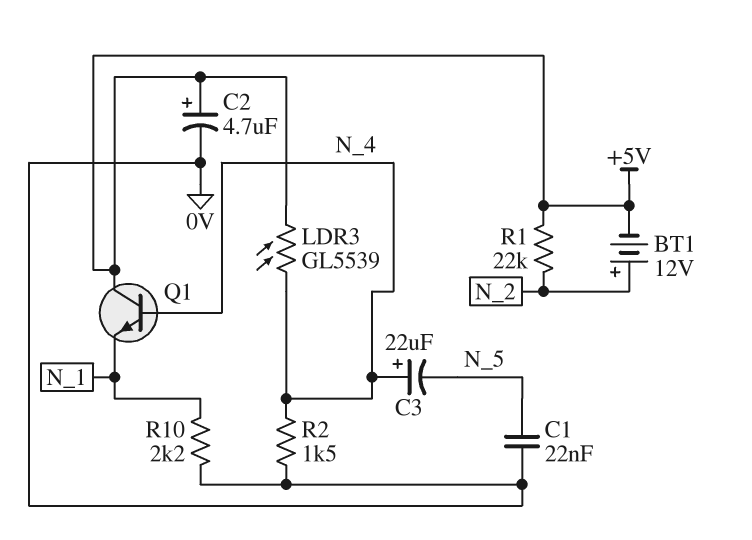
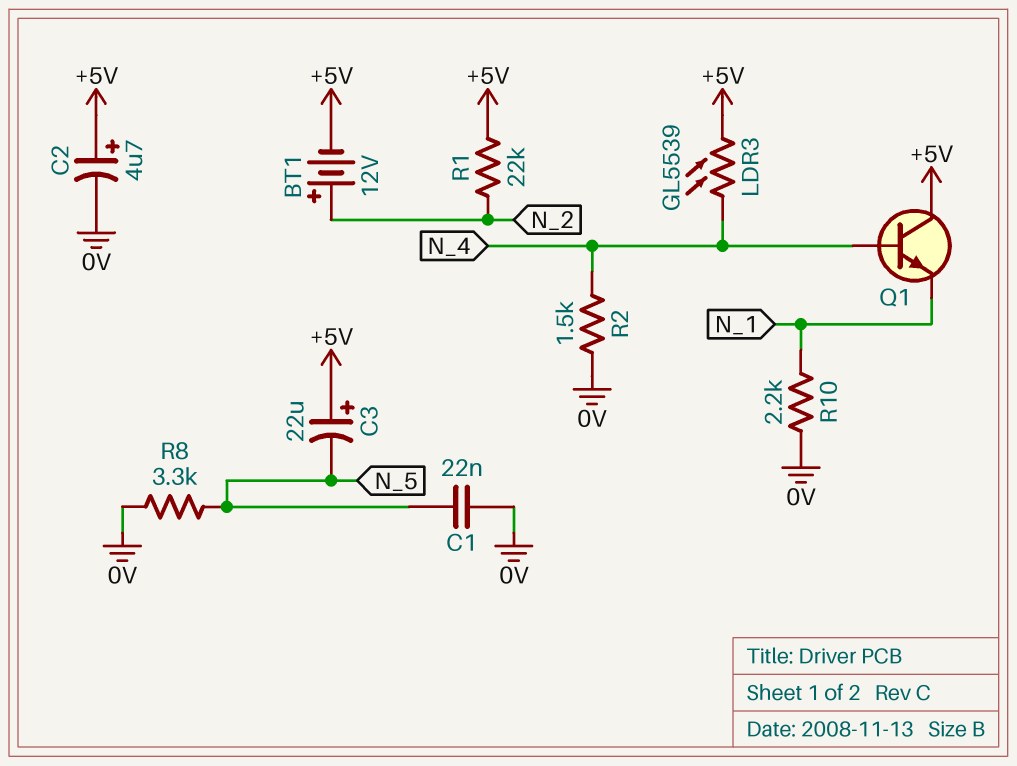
C3: 22uF (plus N_4, minus N_5) -> 22uF (plus +5V, minus N_5)
R8: none -> 3.3k (0V, N_5)

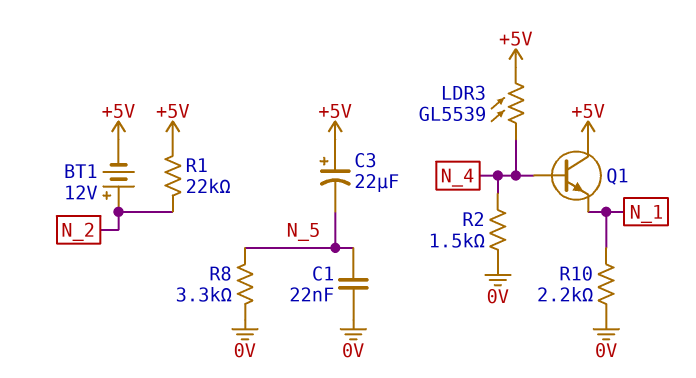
C2: 4.7uF (plus +5V, minus 0V) -> none

